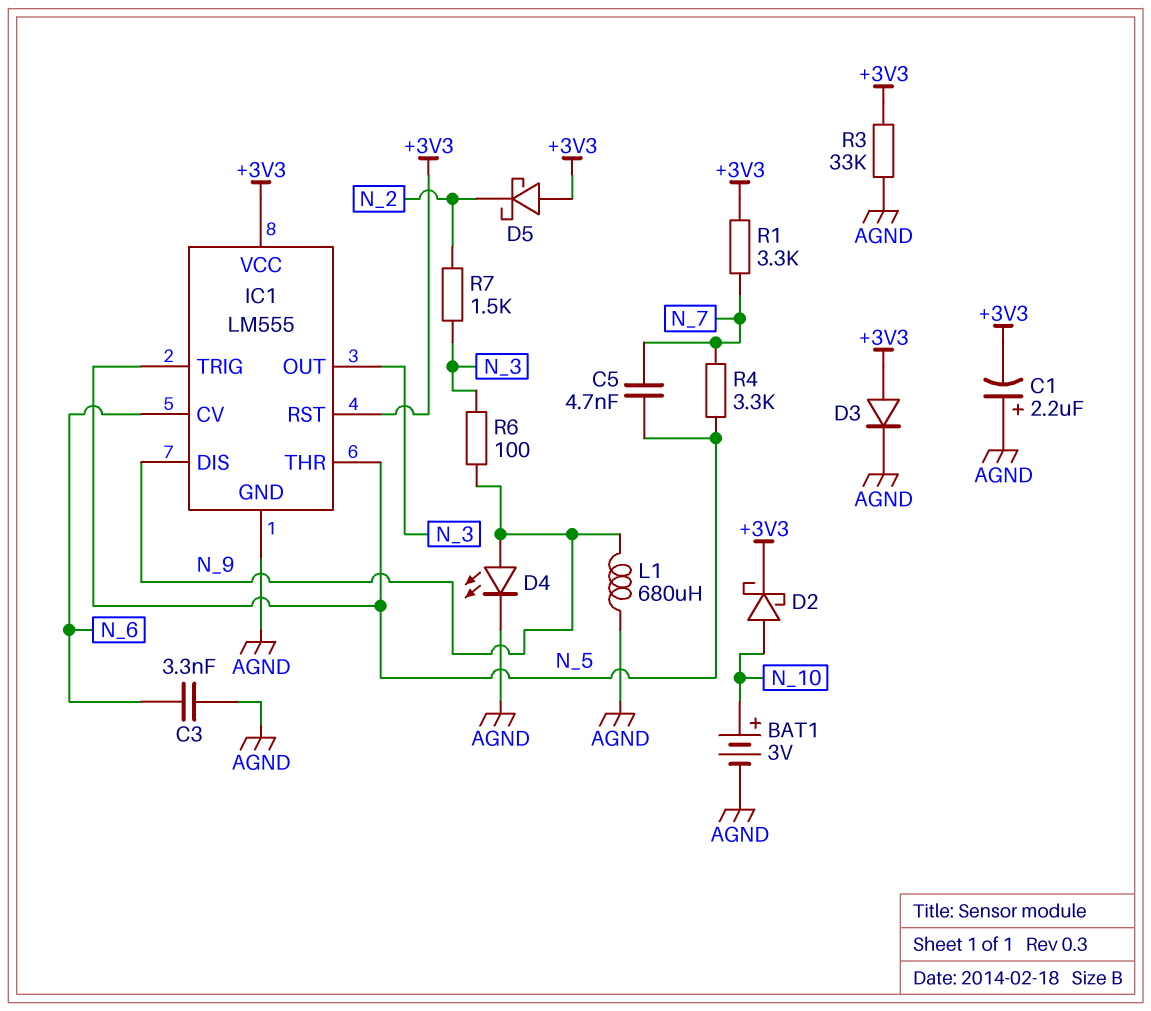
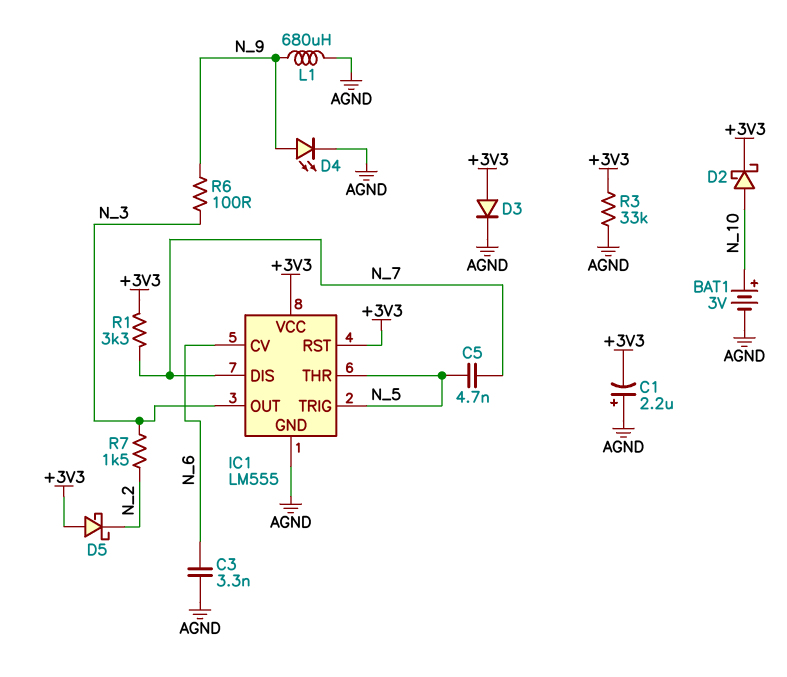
IC1 pin DIS: N_9 -> N_7
R4: 3.3k (N_5, N_7) -> none

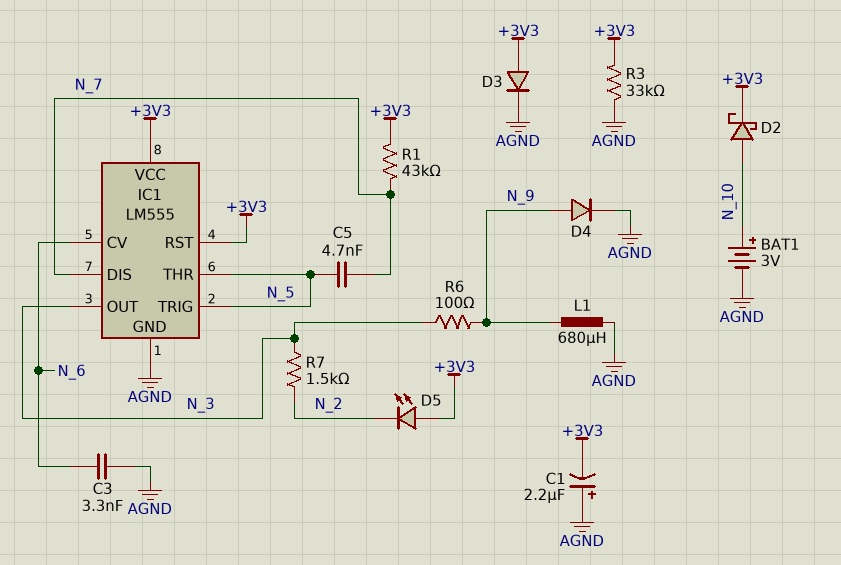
D4: LED (A N_9, K AGND) -> diode (A N_9, K AGND)
D5: schottky (A +3V3, K N_2) -> LED (A +3V3, K N_2)
R1: 3.3k (+3V3, N_7) -> 43k (+3V3, N_7)

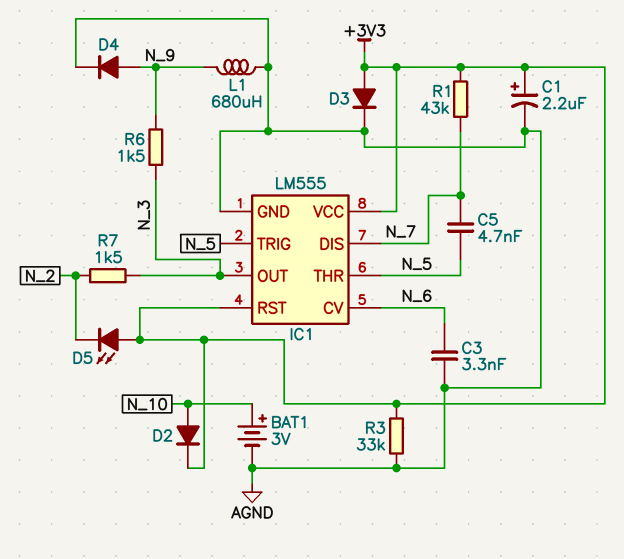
C1: 2.2uF (plus AGND, minus +3V3) -> 2.2uF (plus +3V3, minus AGND)
D2: schottky (A N_10, K +3V3) -> diode (A N_10, K +3V3)
R6: 100 (N_3, N_9) -> 1.5k (N_3, N_9)

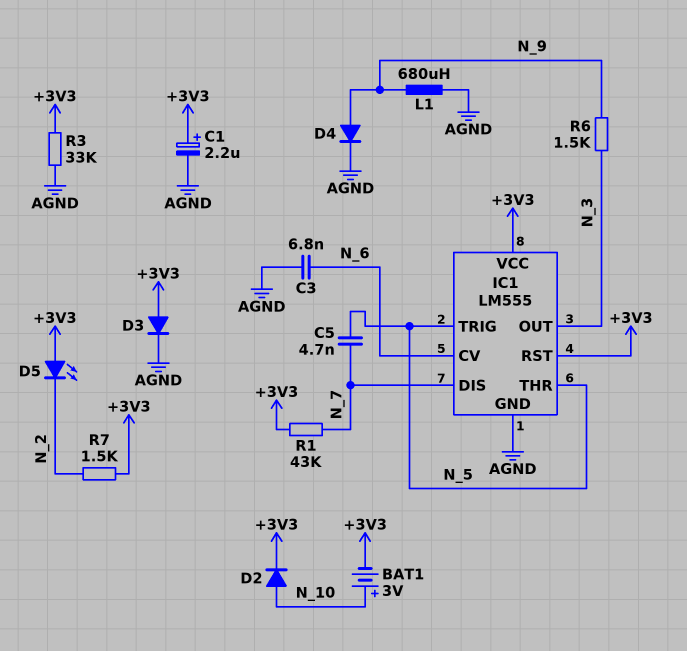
BAT1: 3V (plus N_10, minus AGND) -> 3V (plus N_10, minus +3V3)
C3: 3.3nF (AGND, N_6) -> 6.8nF (AGND, N_6)
R7: 1.5k (N_2, N_3) -> 1.5k (+3V3, N_2)

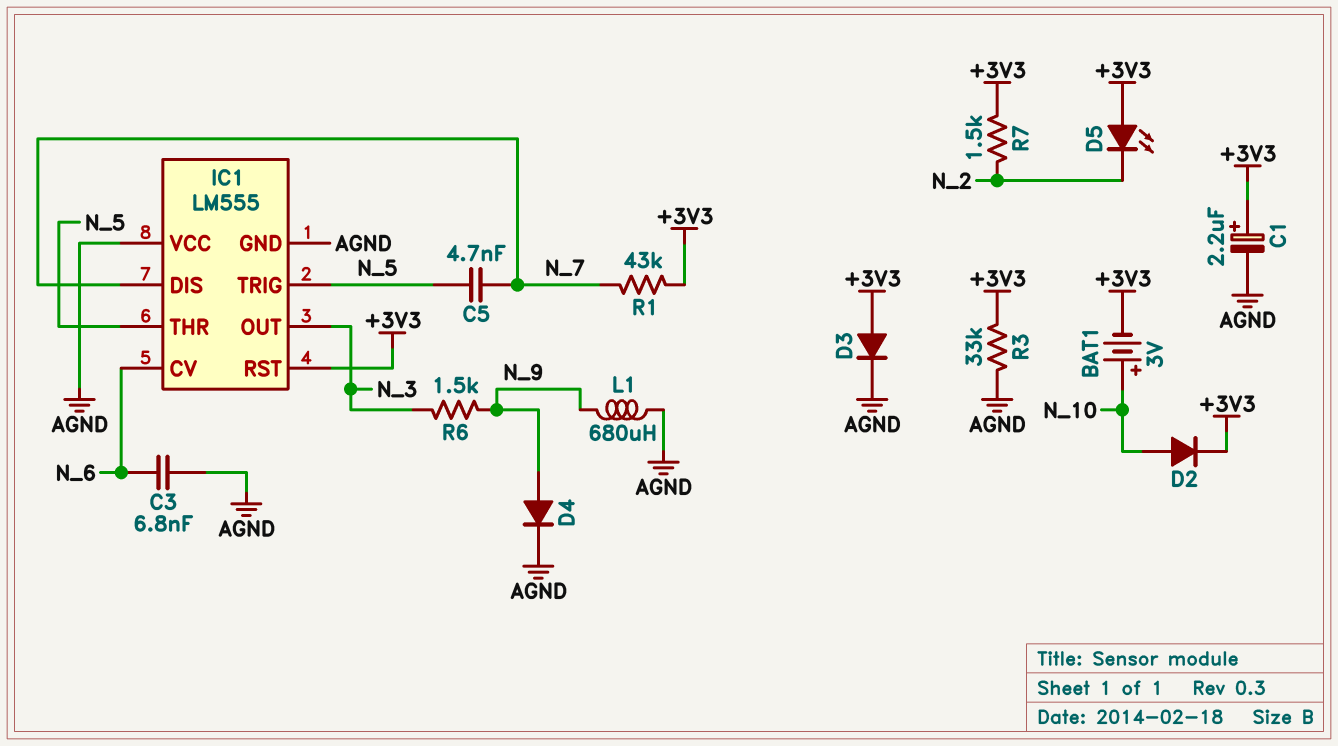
IC1 pin VCC: +3V3 -> AGND

